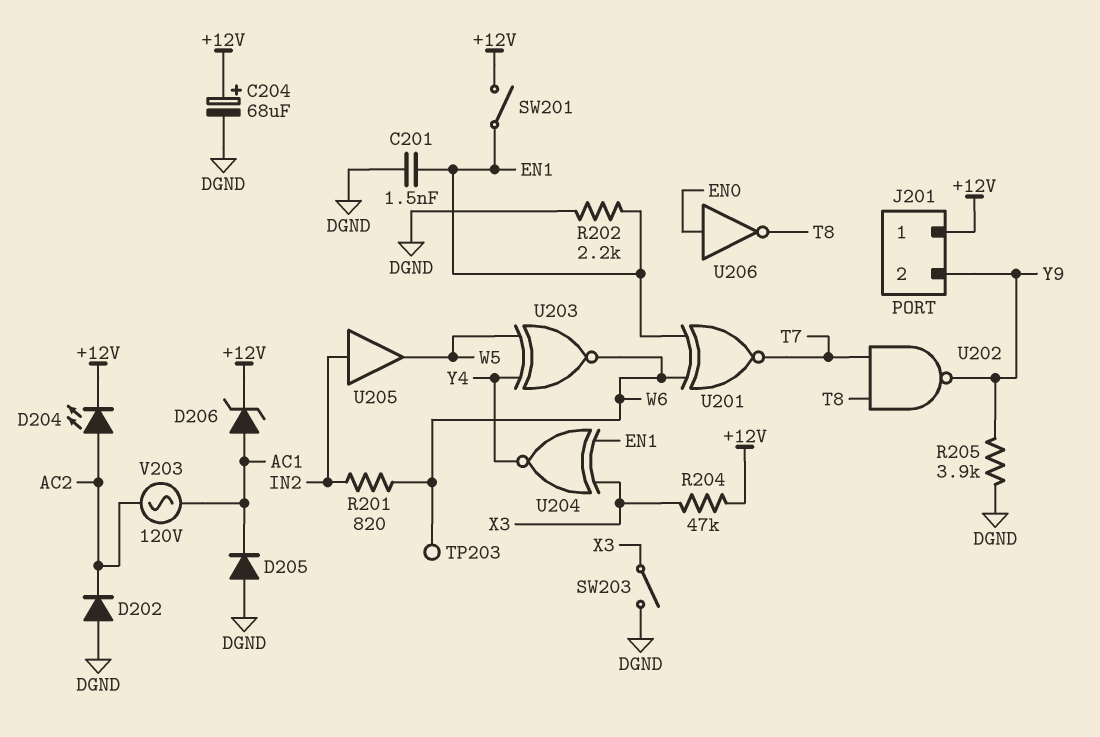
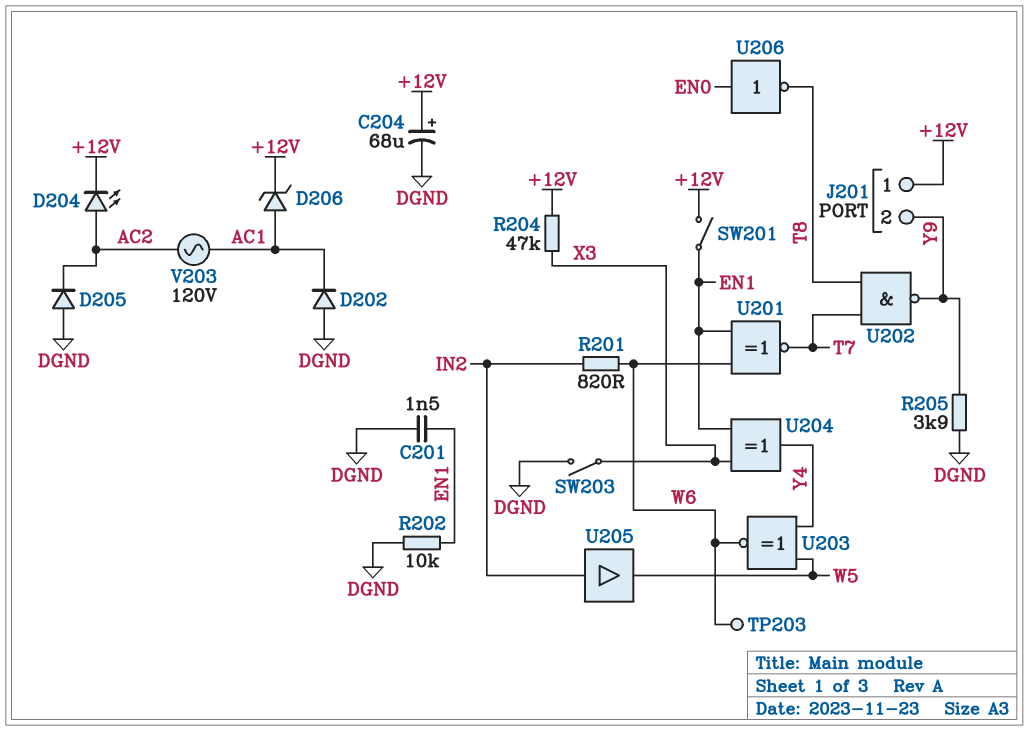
D202: diode (A DGND, K AC2) -> diode (A DGND, K AC1)
D205: diode (A DGND, K AC1) -> diode (A DGND, K AC2)
R202: 2.2k (DGND, EN1) -> 10k (DGND, EN1)
U204: XNOR (in EN1, in X3, out Y4) -> XOR (in EN1, in X3, out Y4)

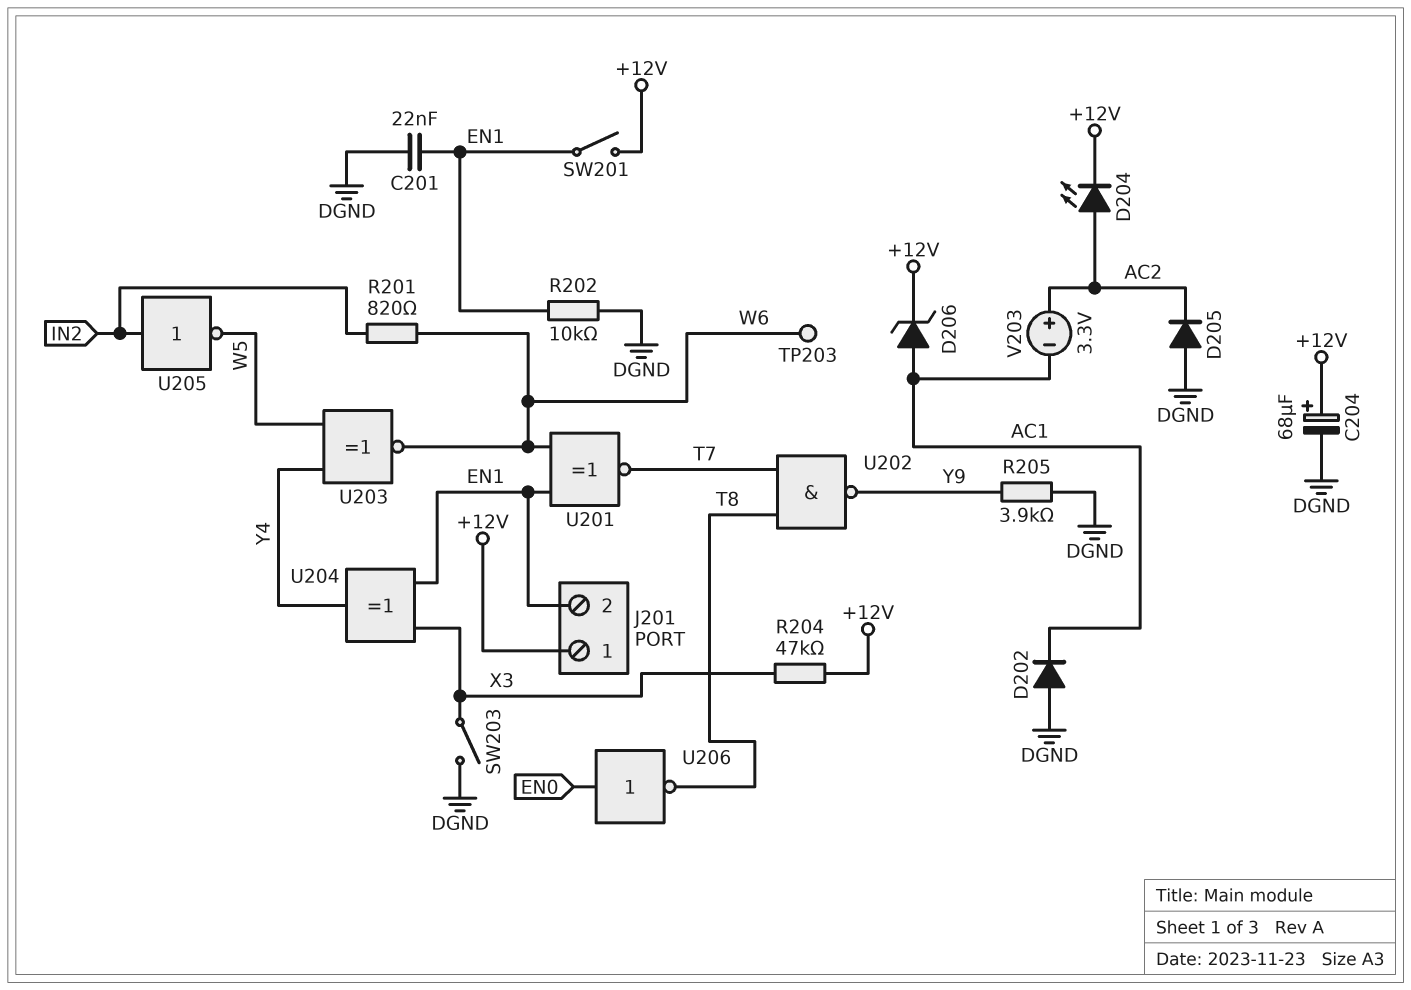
C201: 1.5nF (DGND, EN1) -> 22nF (DGND, EN1)
J201 pin 2: Y9 -> EN1
U205: buffer (in IN2, out W5) -> NOT (in IN2, out W5)
V203: AC 120V (AC1, AC2) -> 3.3V (plus AC2, minus AC1)

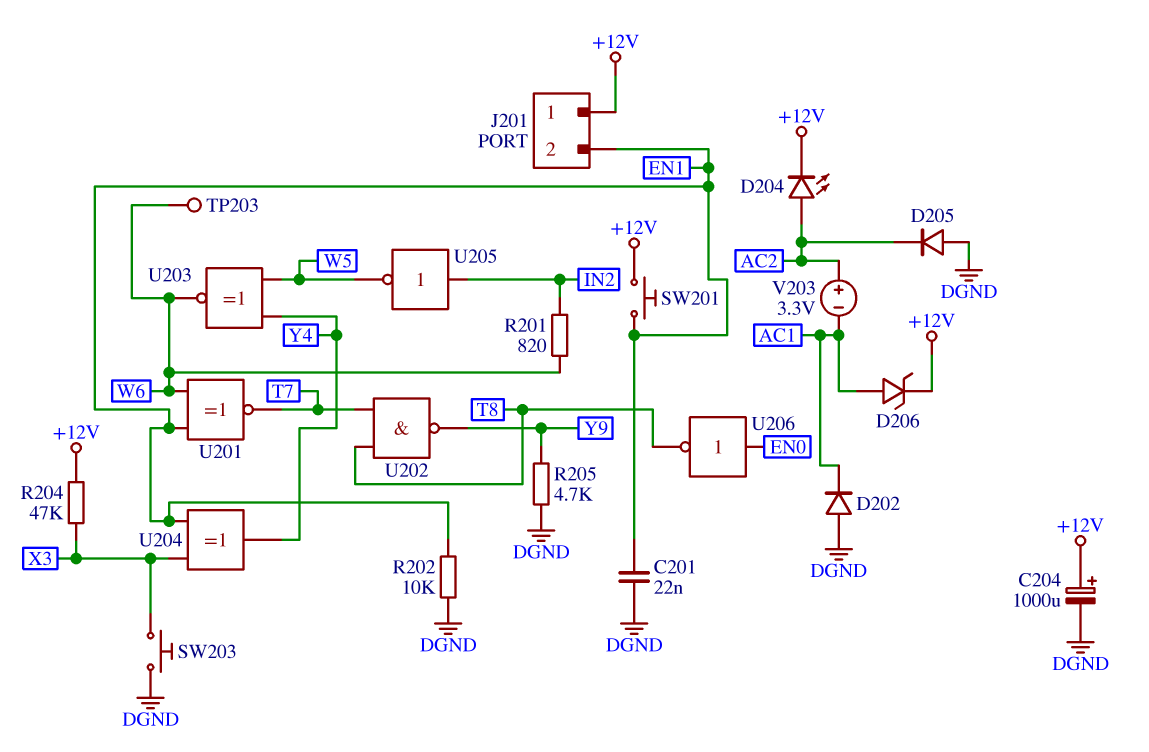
C204: 68uF (plus +12V, minus DGND) -> 1000uF (plus +12V, minus DGND)
R205: 3.9k (DGND, Y9) -> 4.7k (DGND, Y9)
SW201: switch (+12V, EN1) -> button (+12V, EN1)
SW203: switch (DGND, X3) -> button (DGND, X3)

